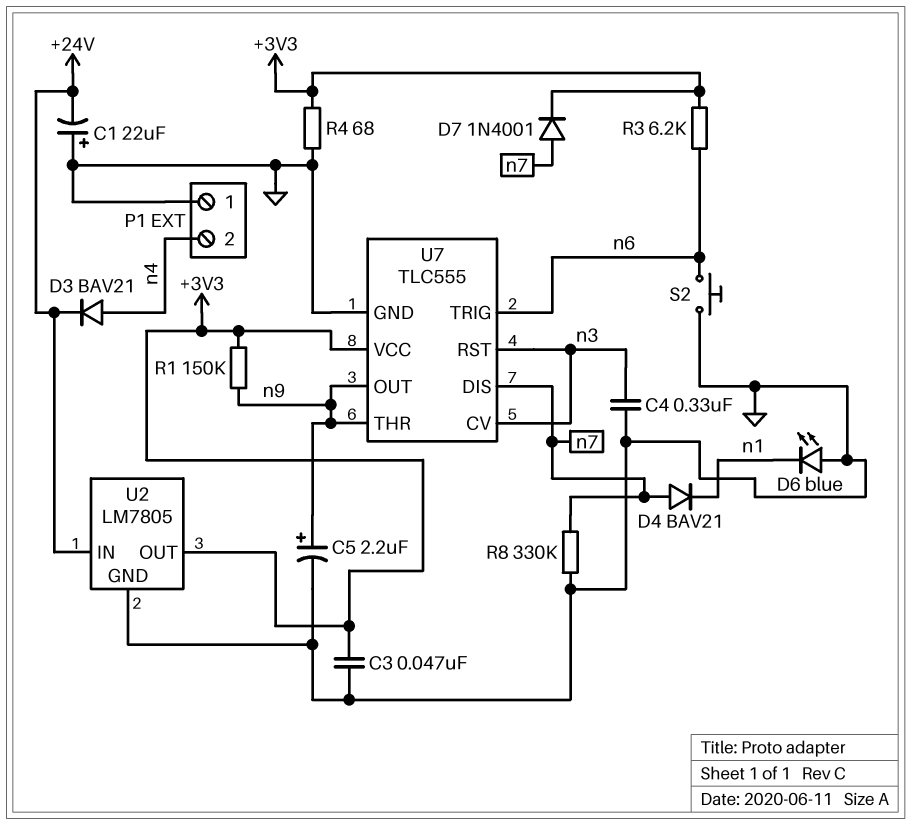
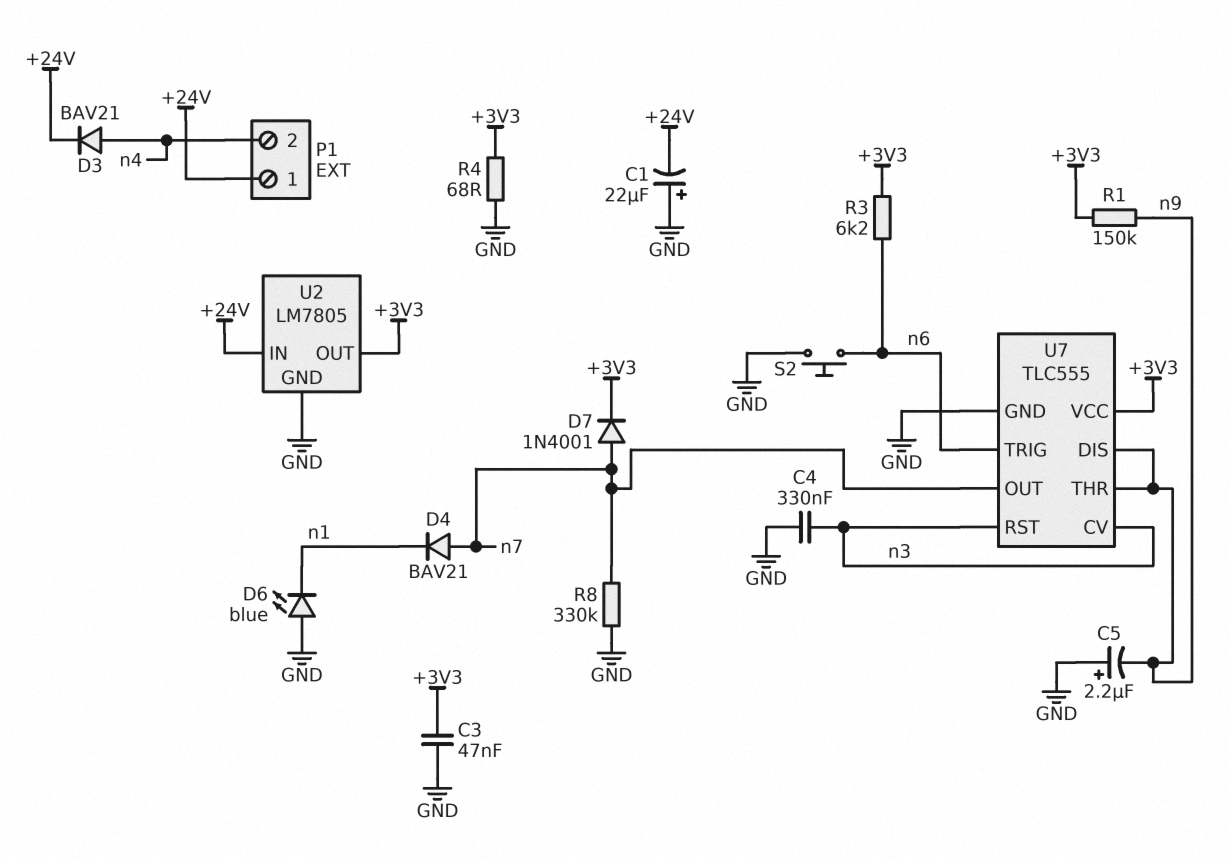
C5: 2.2uF (plus n9, minus GND) -> 2.2uF (plus GND, minus n9)
P1 pin 1: GND -> +24V
U7 pin DIS: n7 -> n9
U7 pin OUT: n9 -> n7

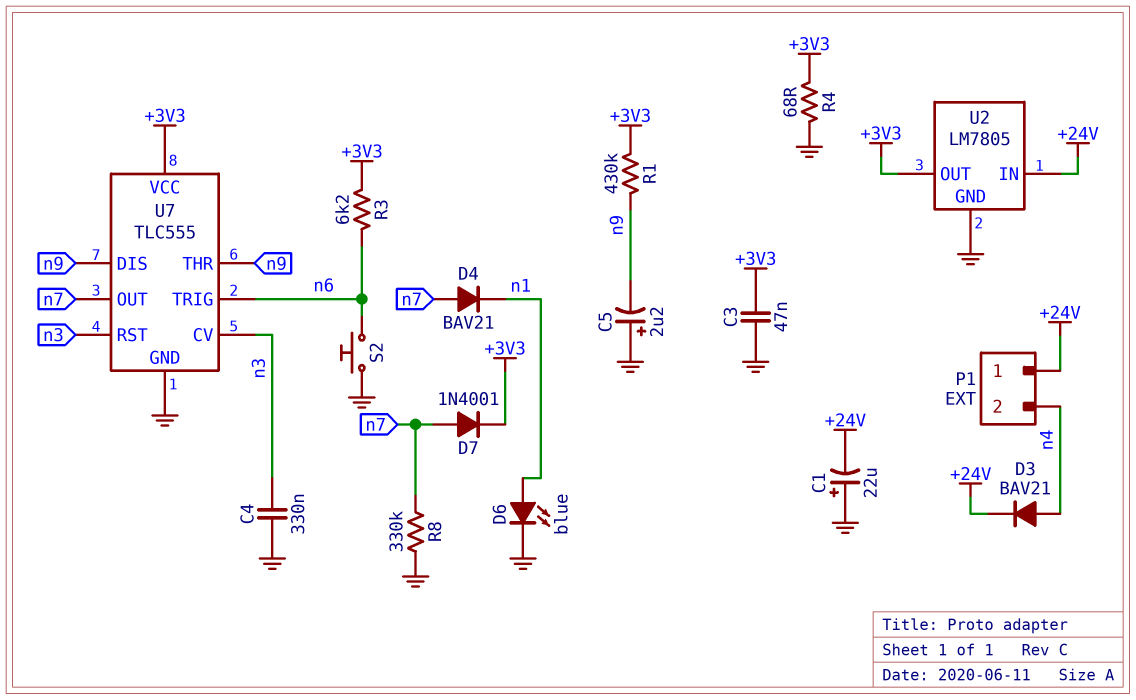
D6: LED blue (A GND, K n1) -> LED blue (A n1, K GND)
R1: 150k (+3V3, n9) -> 430k (+3V3, n9)

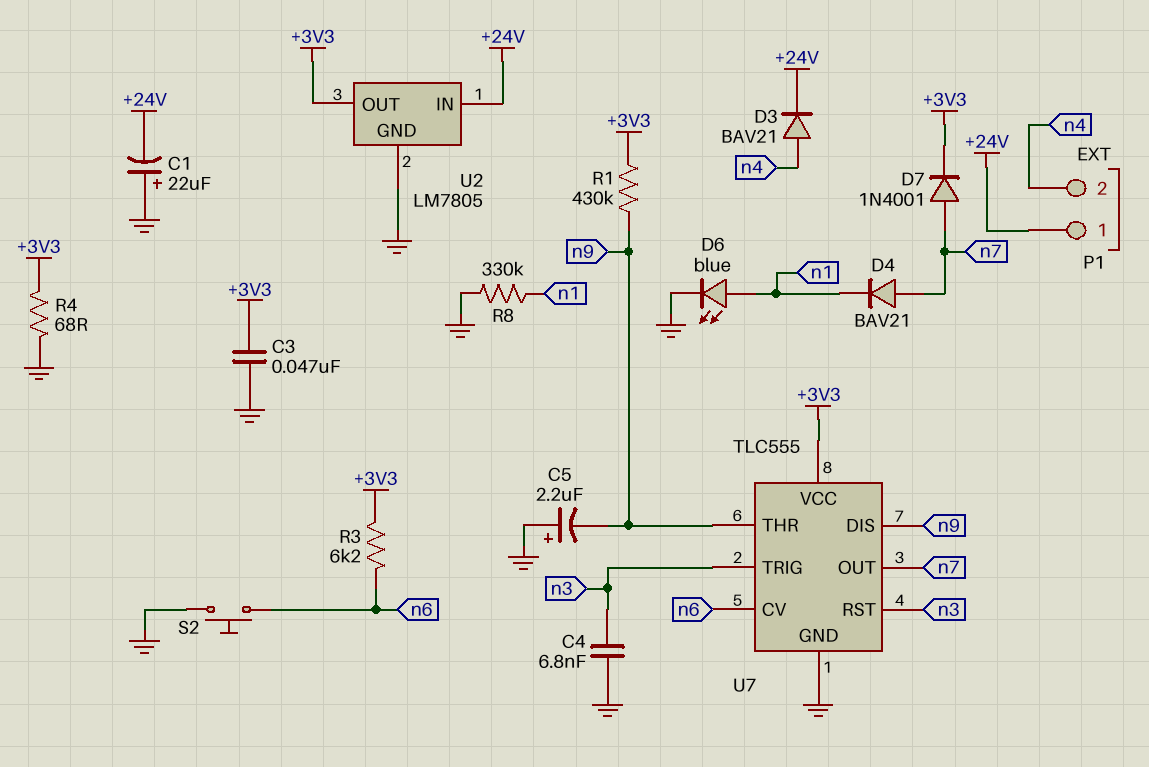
C4: 330nF (GND, n3) -> 6.8nF (GND, n3)
R8: 330k (GND, n7) -> 330k (GND, n1)
U7 pin CV: n3 -> n6
U7 pin TRIG: n6 -> n3

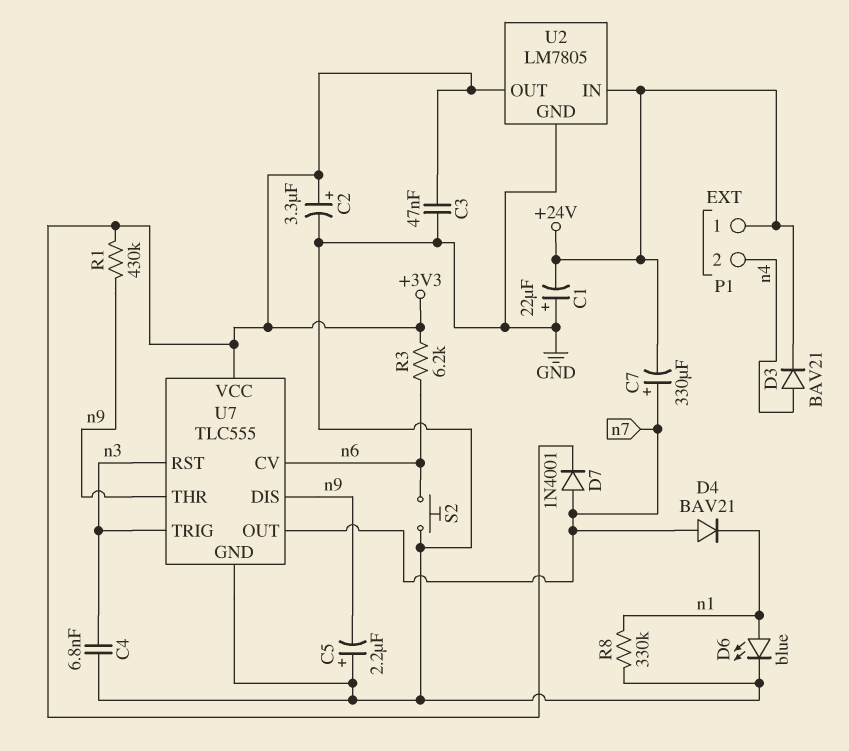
C2: none -> 3.3uF (plus +3V3, minus GND)
C7: none -> 330uF (plus n7, minus +24V)
R4: 68 (+3V3, GND) -> none

